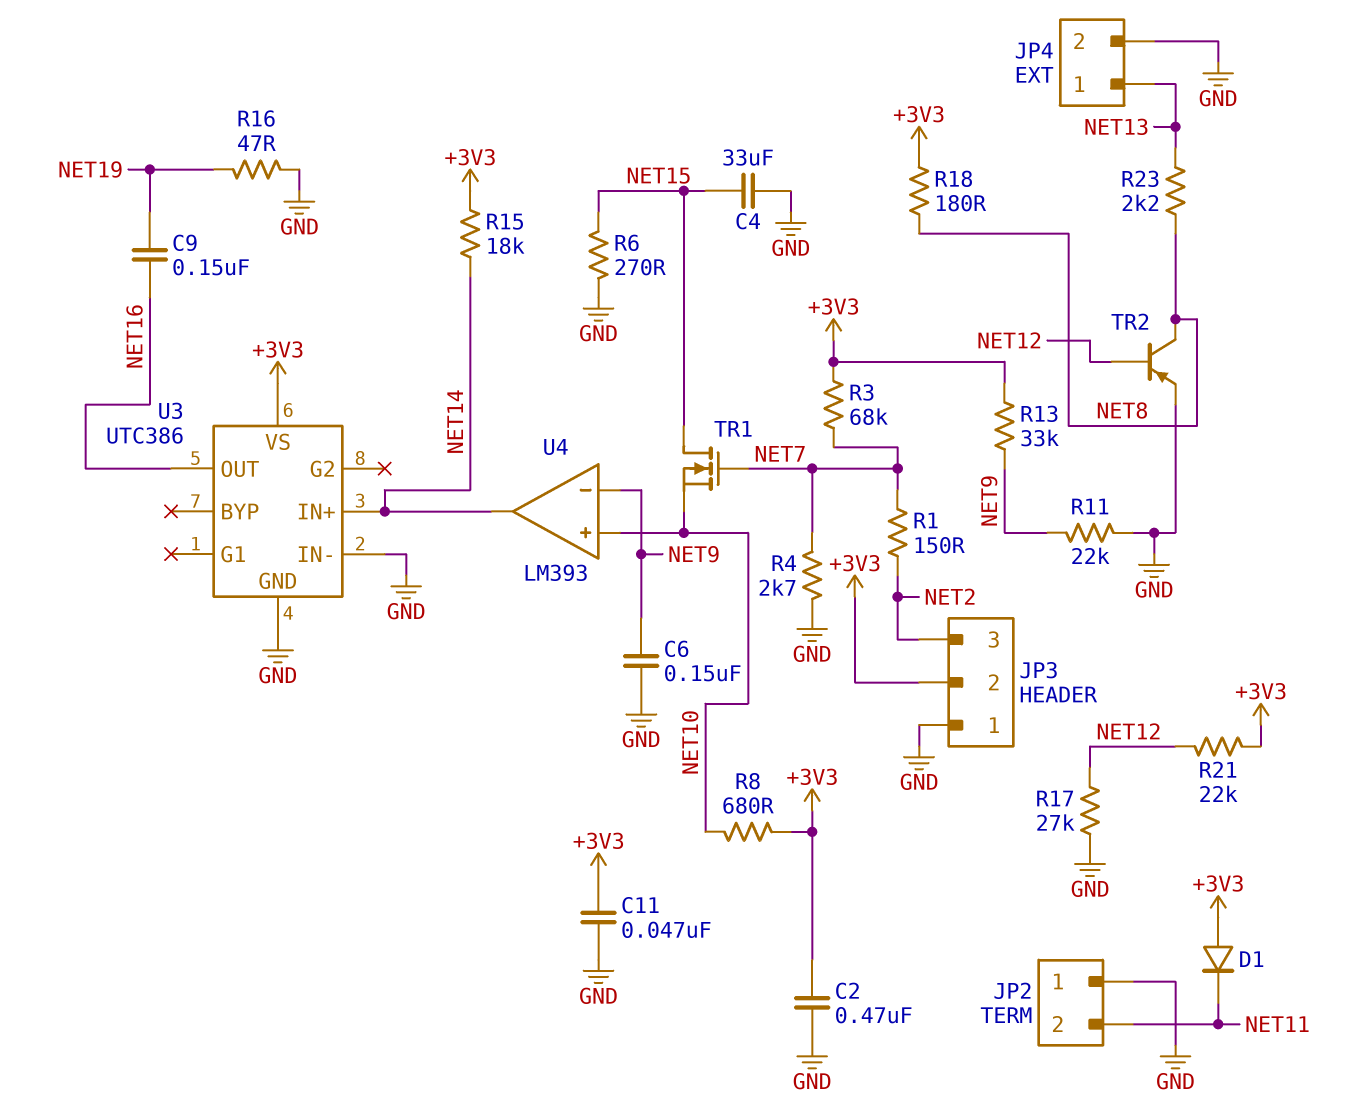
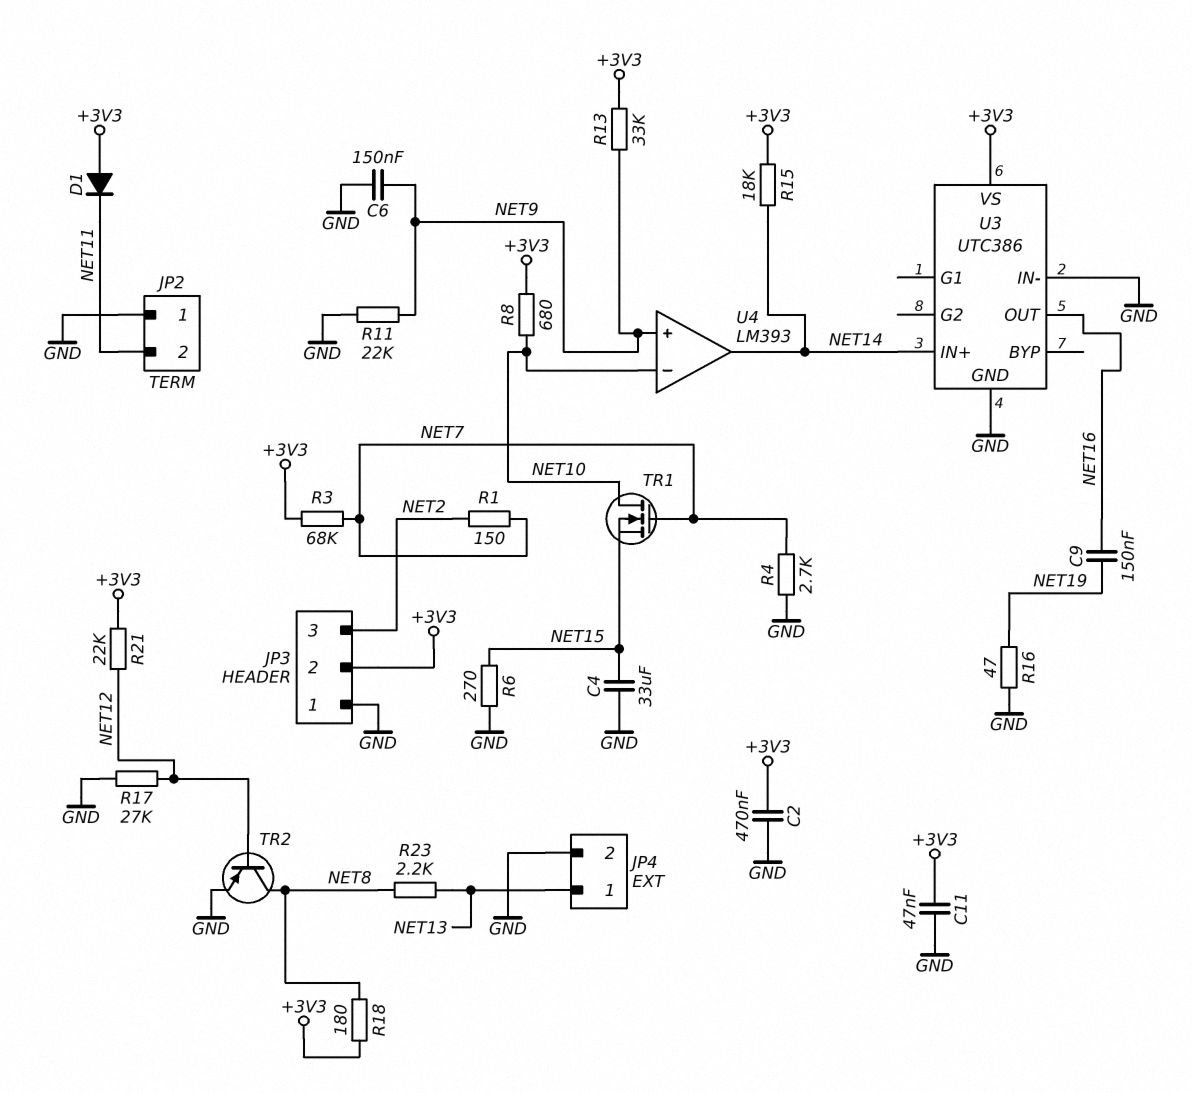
TR1: NMOS (G NET7, D NET15, S NET10) -> NMOS (G NET7, D NET10, S NET15)
U4 pin in+: NET10 -> NET9
U4 pin in-: NET9 -> NET10

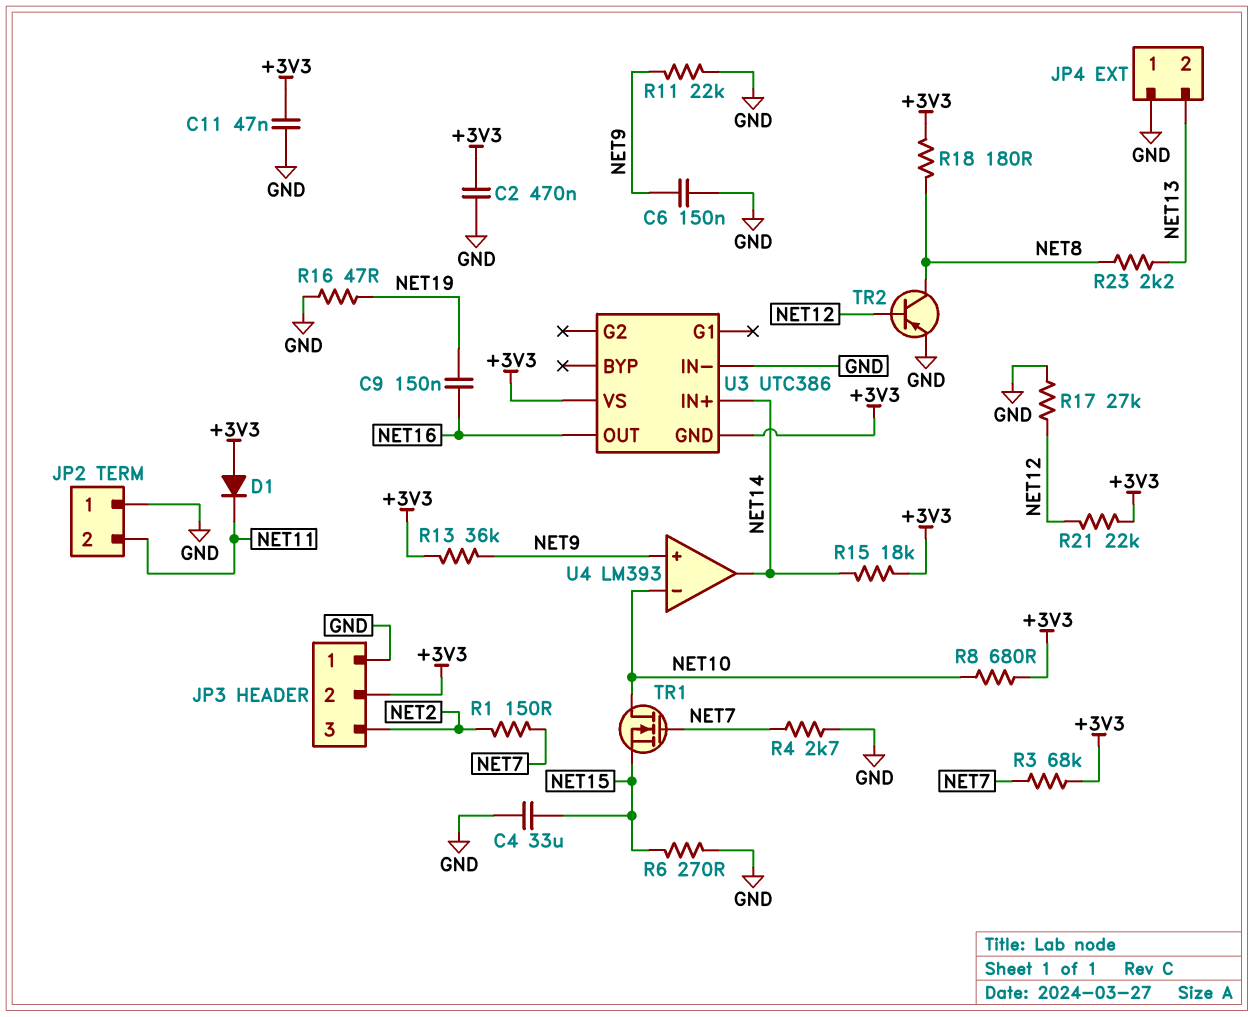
JP4 pin 1: NET13 -> GND
JP4 pin 2: GND -> NET13
R13: 33k (+3V3, NET9) -> 36k (+3V3, NET9)
U3 pin GND: GND -> +3V3

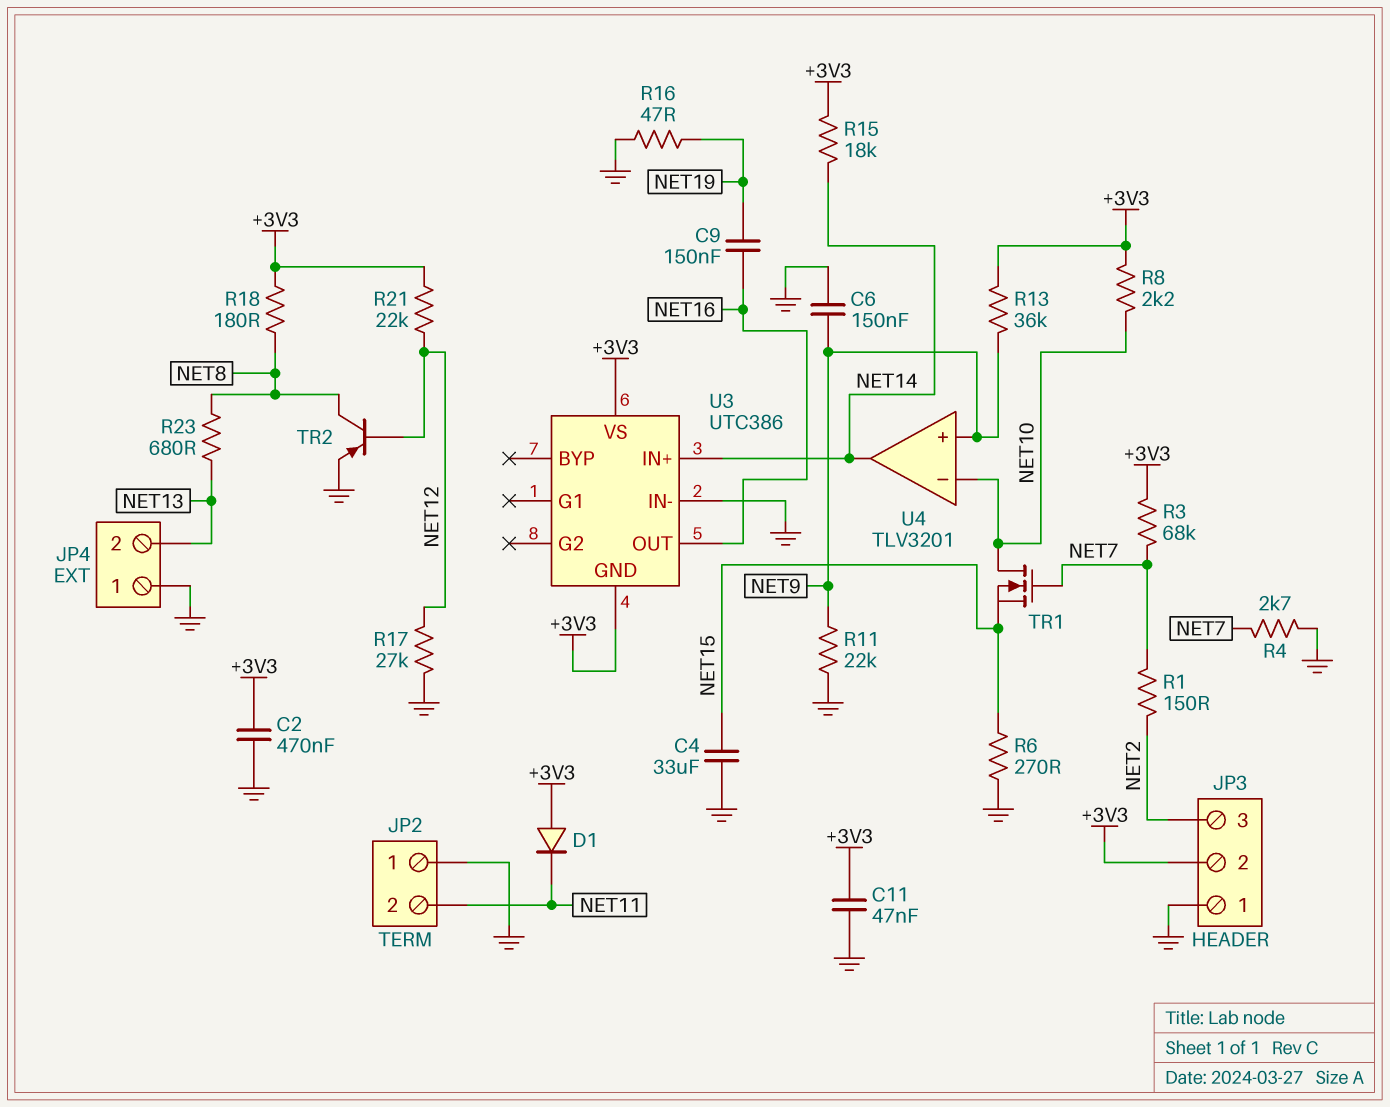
R8: 680 (+3V3, NET10) -> 2.2k (+3V3, NET10)
R23: 2.2k (NET8, NET13) -> 680 (NET8, NET13)
U4: LM393 -> TLV3201

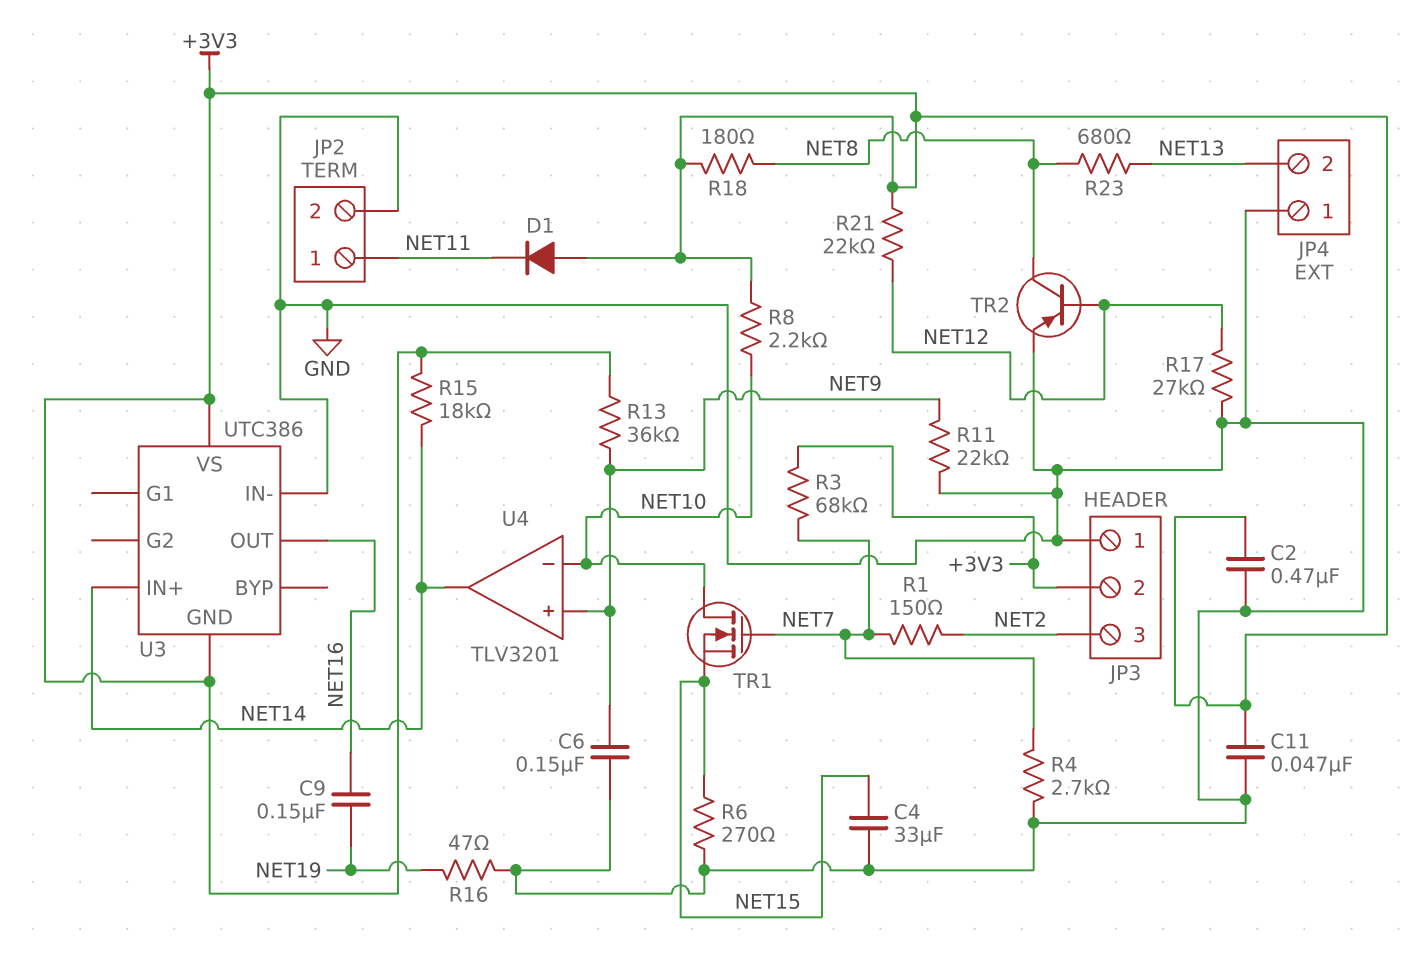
JP2 pin 1: GND -> NET11
JP2 pin 2: NET11 -> GND

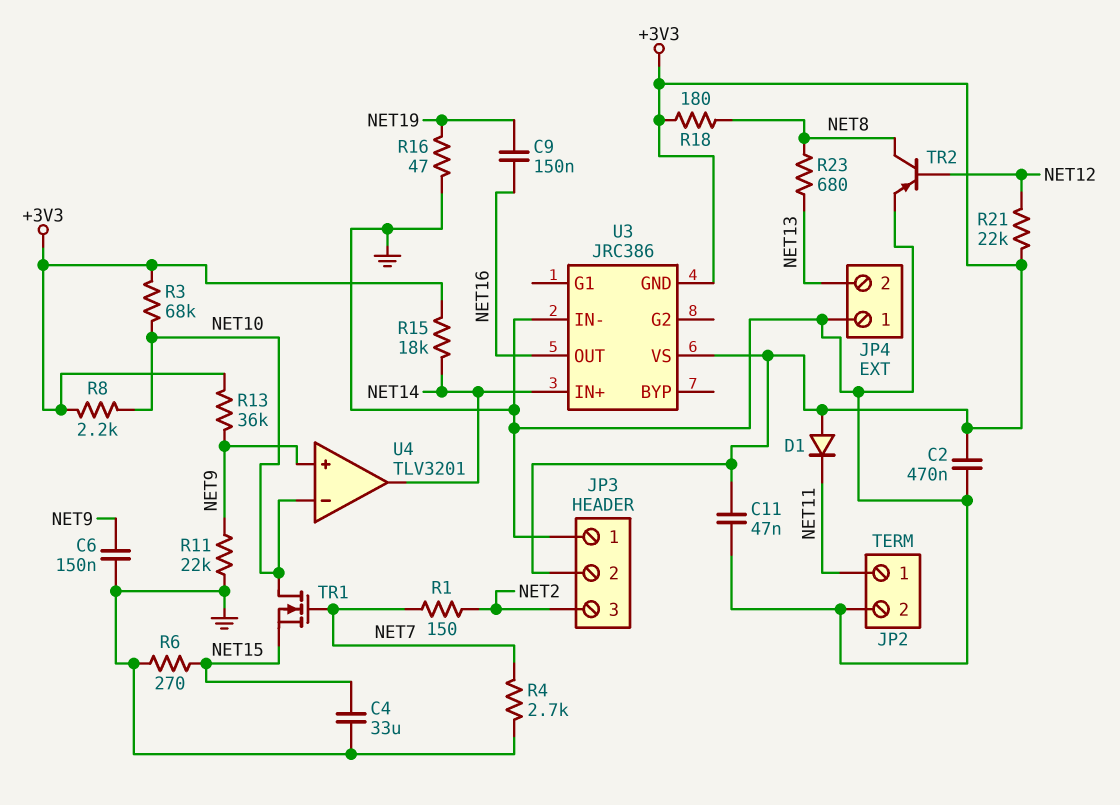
R3: 68k (+3V3, NET7) -> 68k (+3V3, NET10)
R17: 27k (GND, NET12) -> none
U3: UTC386 -> JRC386

